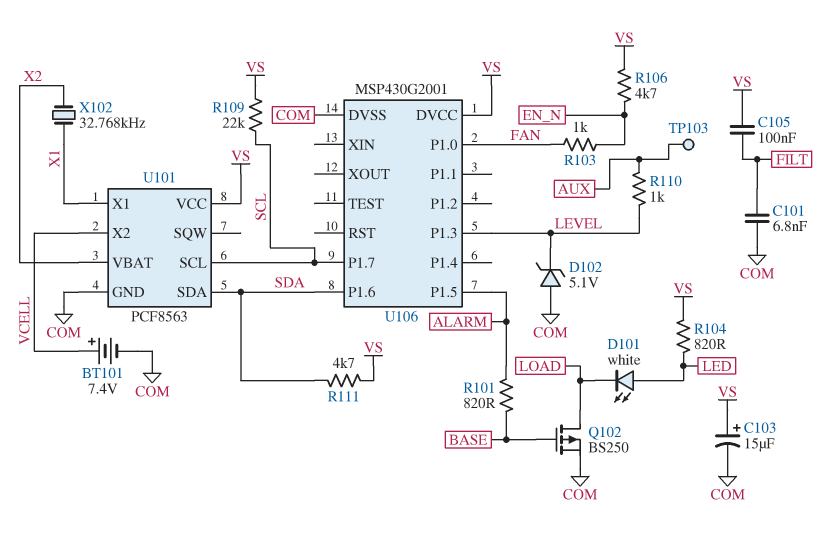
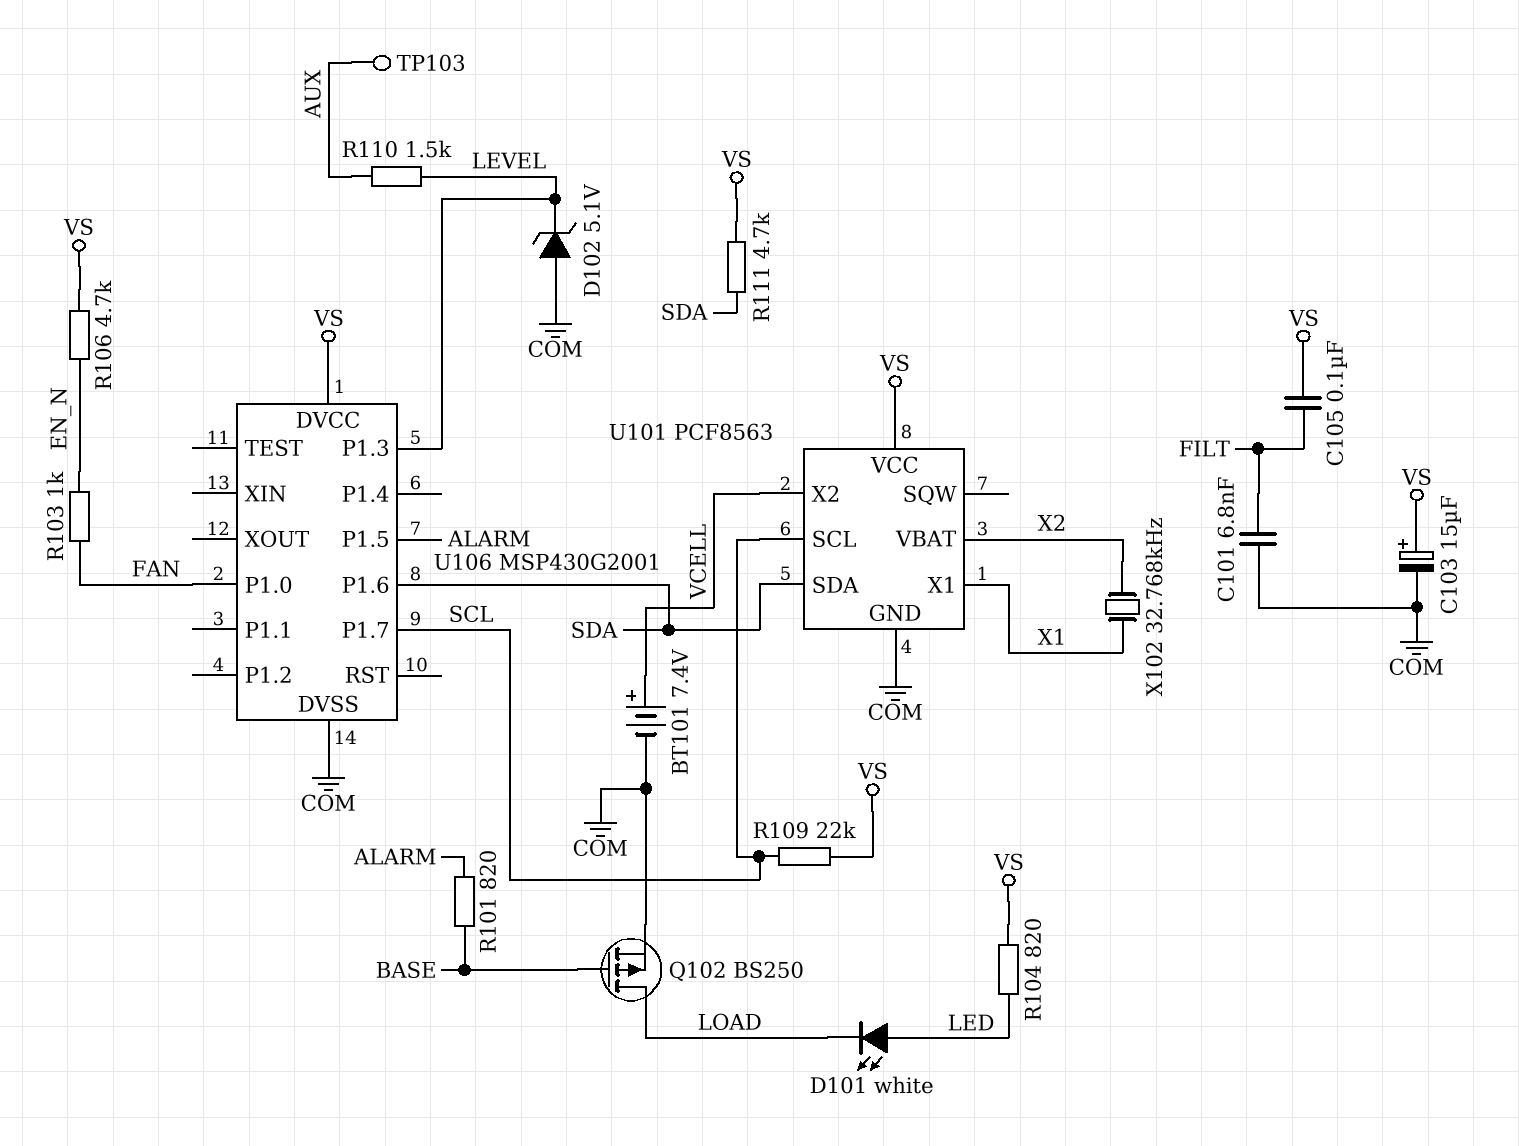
R110: 1k (AUX, LEVEL) -> 1.5k (AUX, LEVEL)

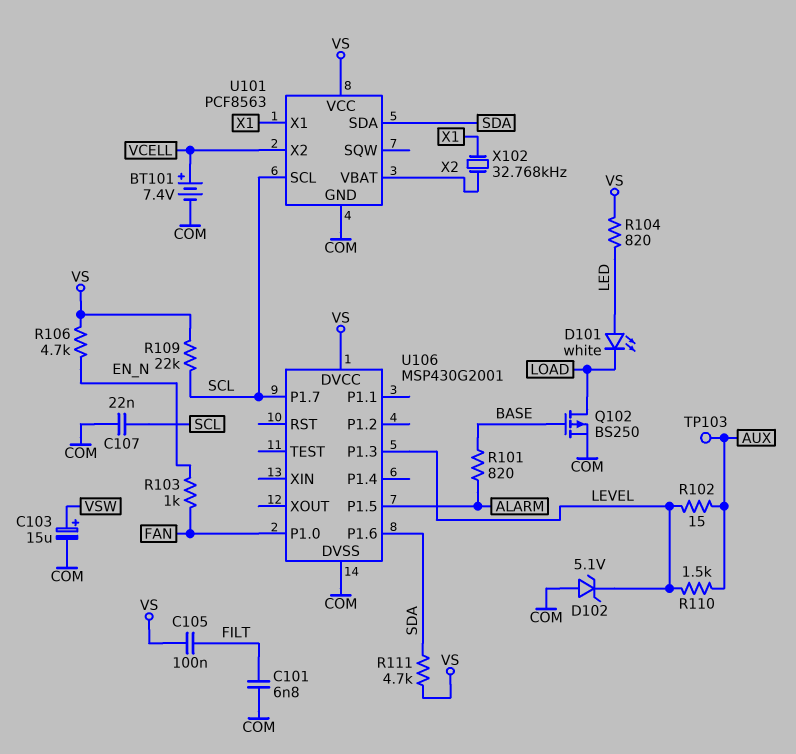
C103: 15uF (plus VS, minus COM) -> 15uF (plus VSW, minus COM)
C107: none -> 22nF (COM, SCL)
R102: none -> 15 (AUX, LEVEL)

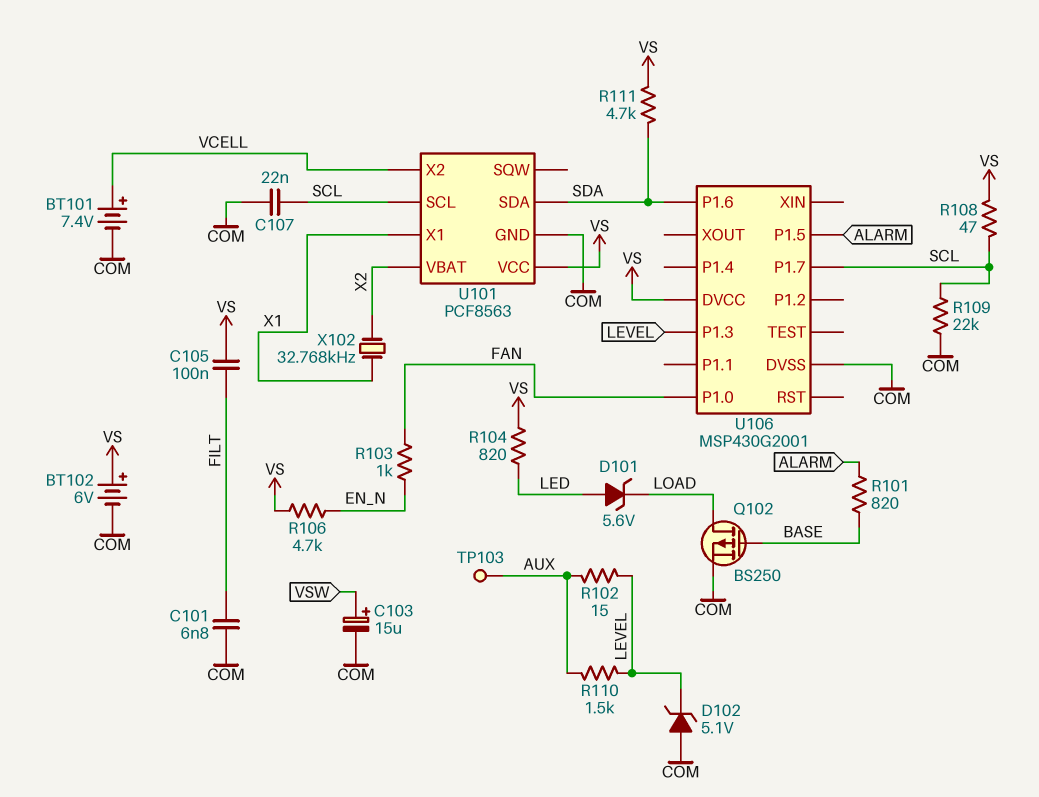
BT102: none -> 6V (plus VS, minus COM)
D101: LED white (A LED, K LOAD) -> zener 5.6V (A LED, K LOAD)
R108: none -> 47 (SCL, VS)
R109: 22k (SCL, VS) -> 22k (COM, SCL)

